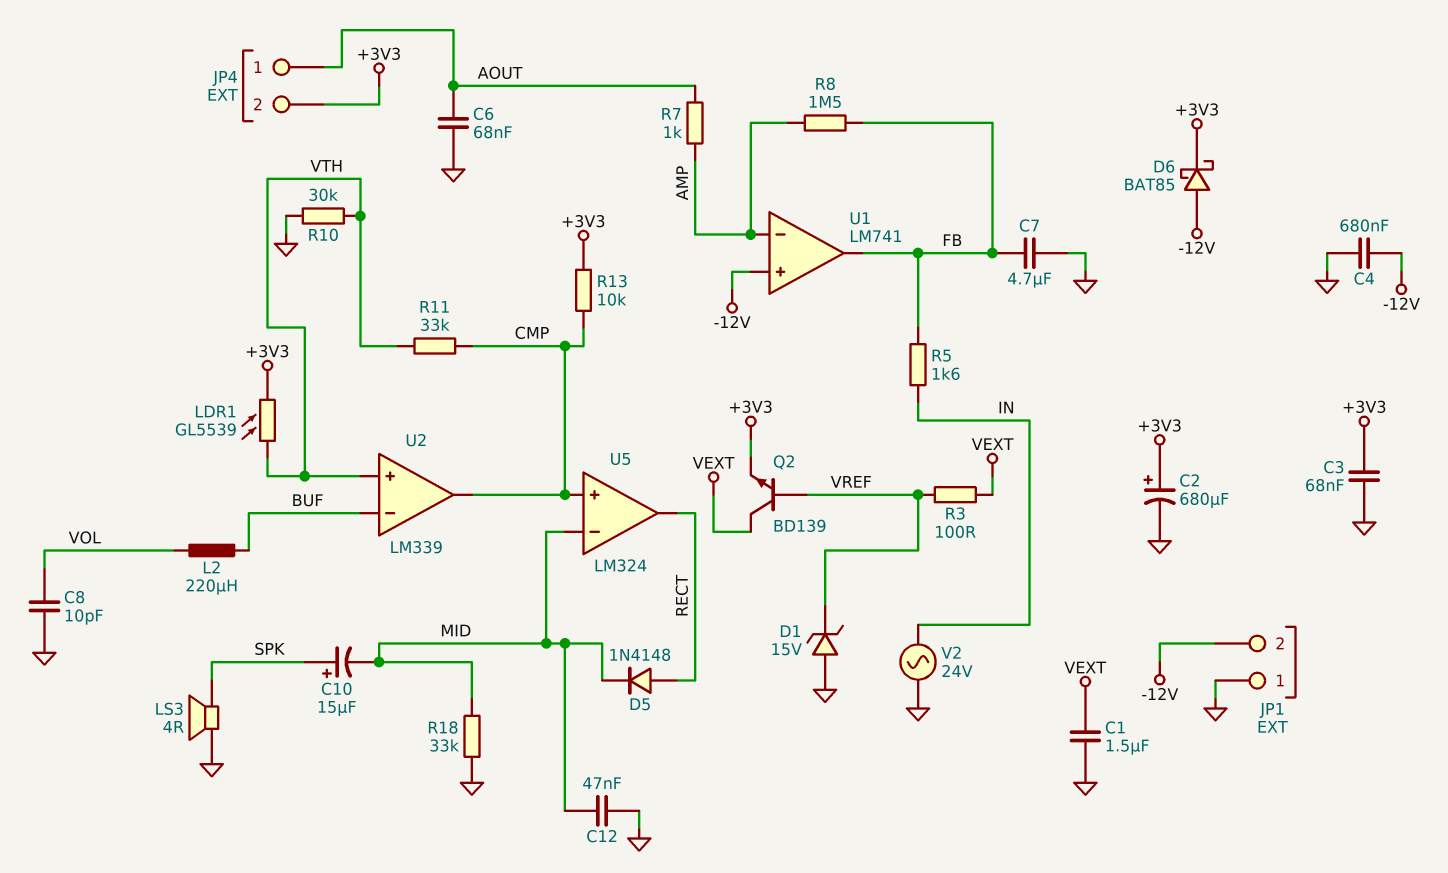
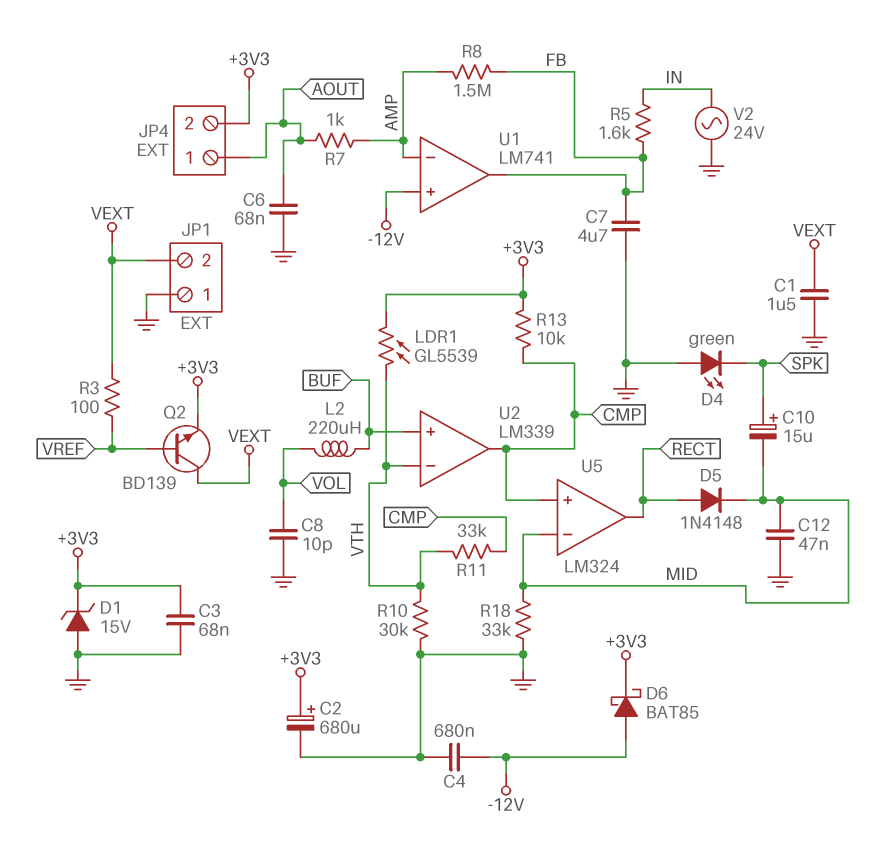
D1: zener 15V (A GND, K VREF) -> zener 15V (A GND, K +3V3)
D4: none -> LED green (A GND, K SPK)
JP1 pin 2: -12V -> VEXT
LS3: speaker 4R (GND, SPK) -> none
U2 pin in+: VTH -> BUF
U2 pin in-: BUF -> VTH

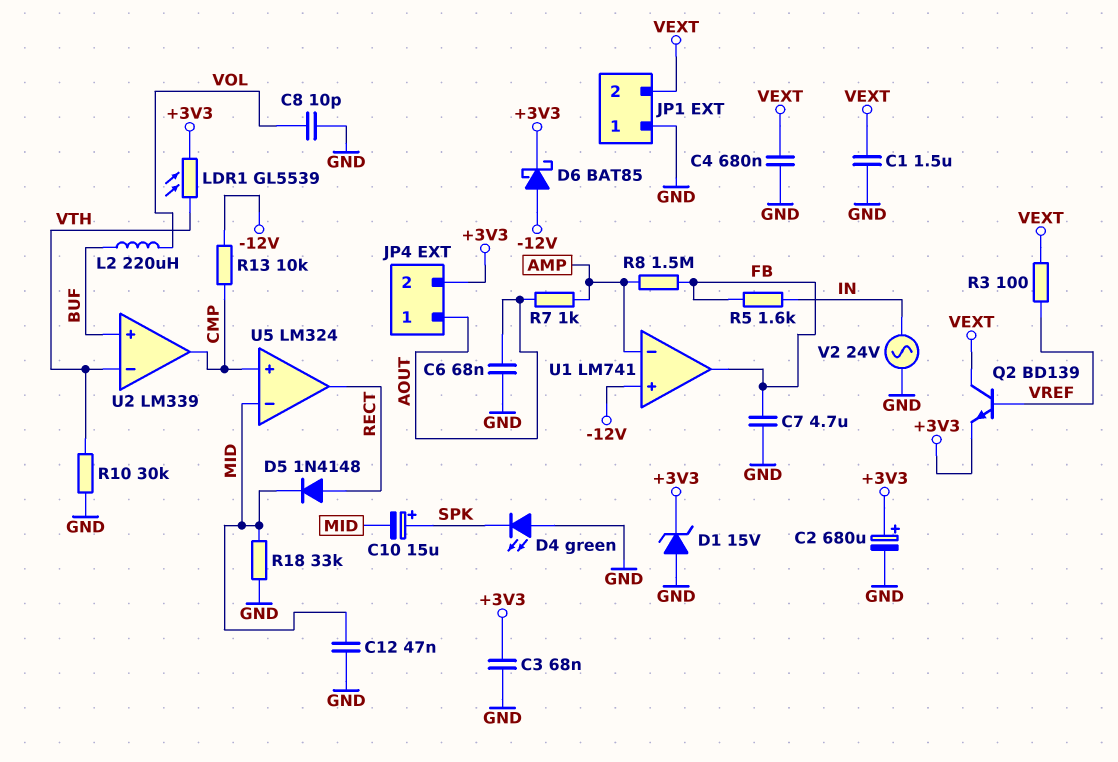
C4: 680nF (-12V, GND) -> 680nF (GND, VEXT)
R11: 33k (CMP, VTH) -> none
R13: 10k (+3V3, CMP) -> 10k (-12V, CMP)

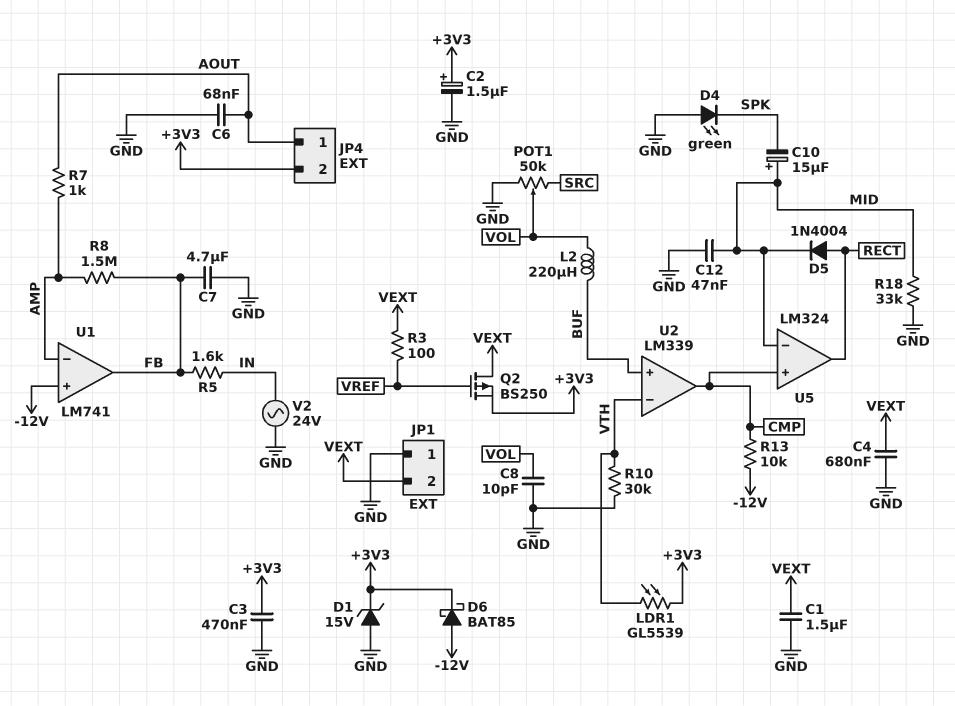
C2: 680uF (plus +3V3, minus GND) -> 1.5uF (plus +3V3, minus GND)
C3: 68nF (+3V3, GND) -> 470nF (+3V3, GND)
C10: 15uF (plus SPK, minus MID) -> 15uF (plus MID, minus SPK)
D5: diode 1N4148 (A RECT, K MID) -> diode 1N4004 (A RECT, K MID)
POT1: none -> 50k (GND, SRC, wiper VOL)
Q2: NPN BD139 (B VREF, C VEXT, E +3V3) -> PMOS BS250 (G VREF, D VEXT, S +3V3)

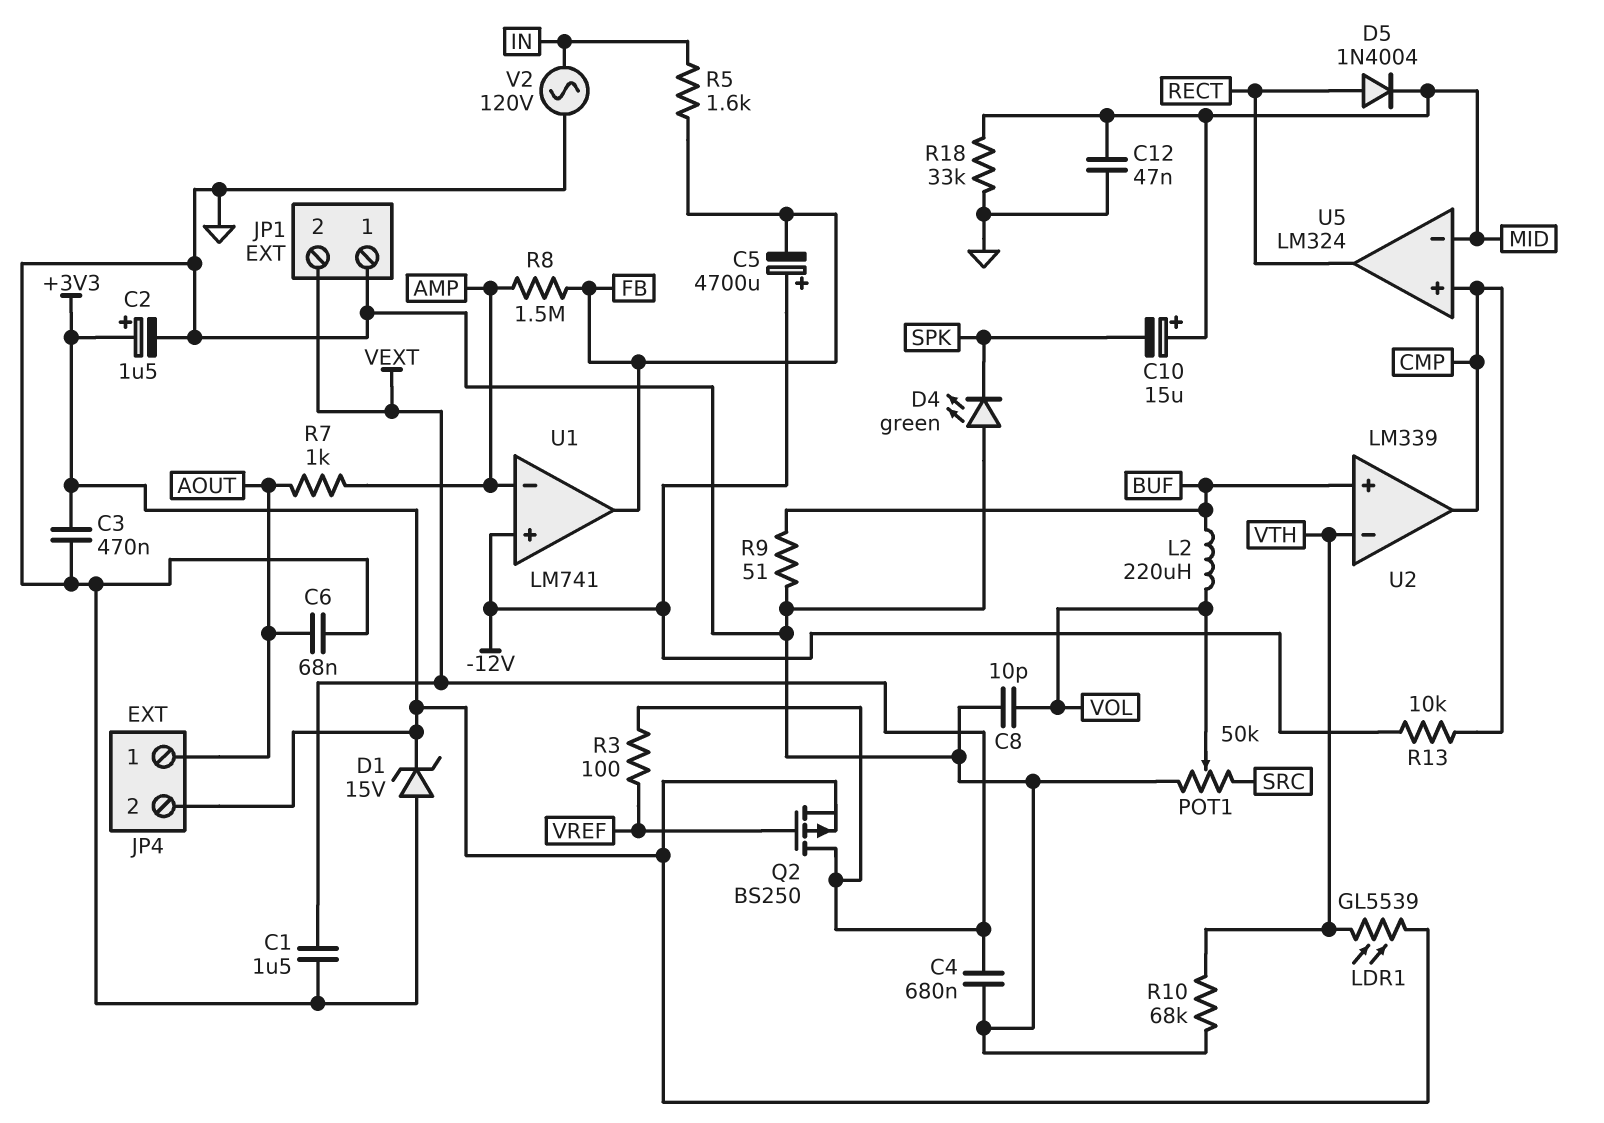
C5: none -> 4700uF (plus -12V, minus FB)
C7: 4.7uF (FB, GND) -> none
D6: schottky BAT85 (A -12V, K +3V3) -> none
R9: none -> 51 (BUF, GND)
R10: 30k (GND, VTH) -> 68k (GND, VTH)
V2: AC 24V (GND, IN) -> AC 120V (GND, IN)

